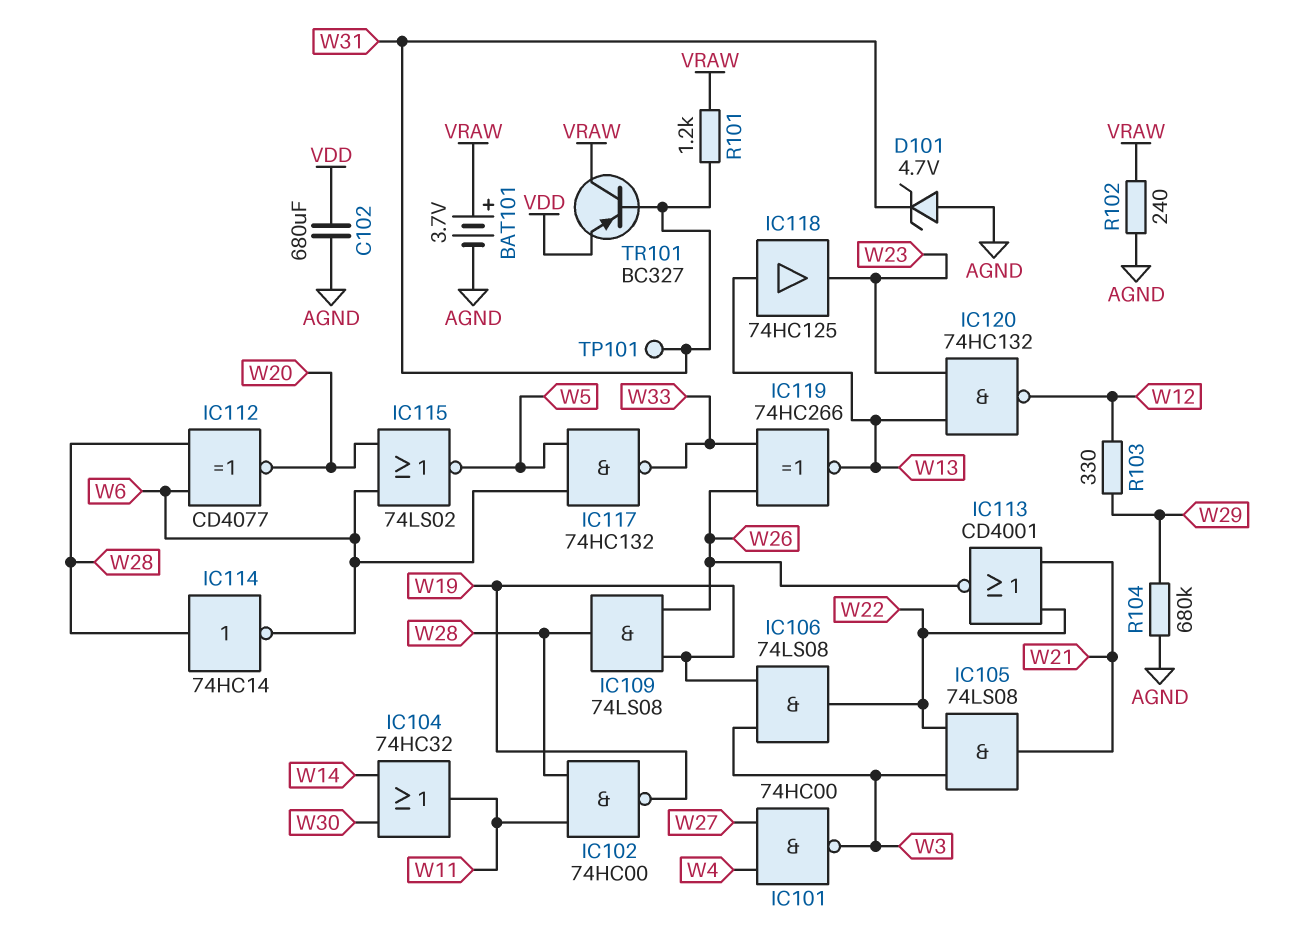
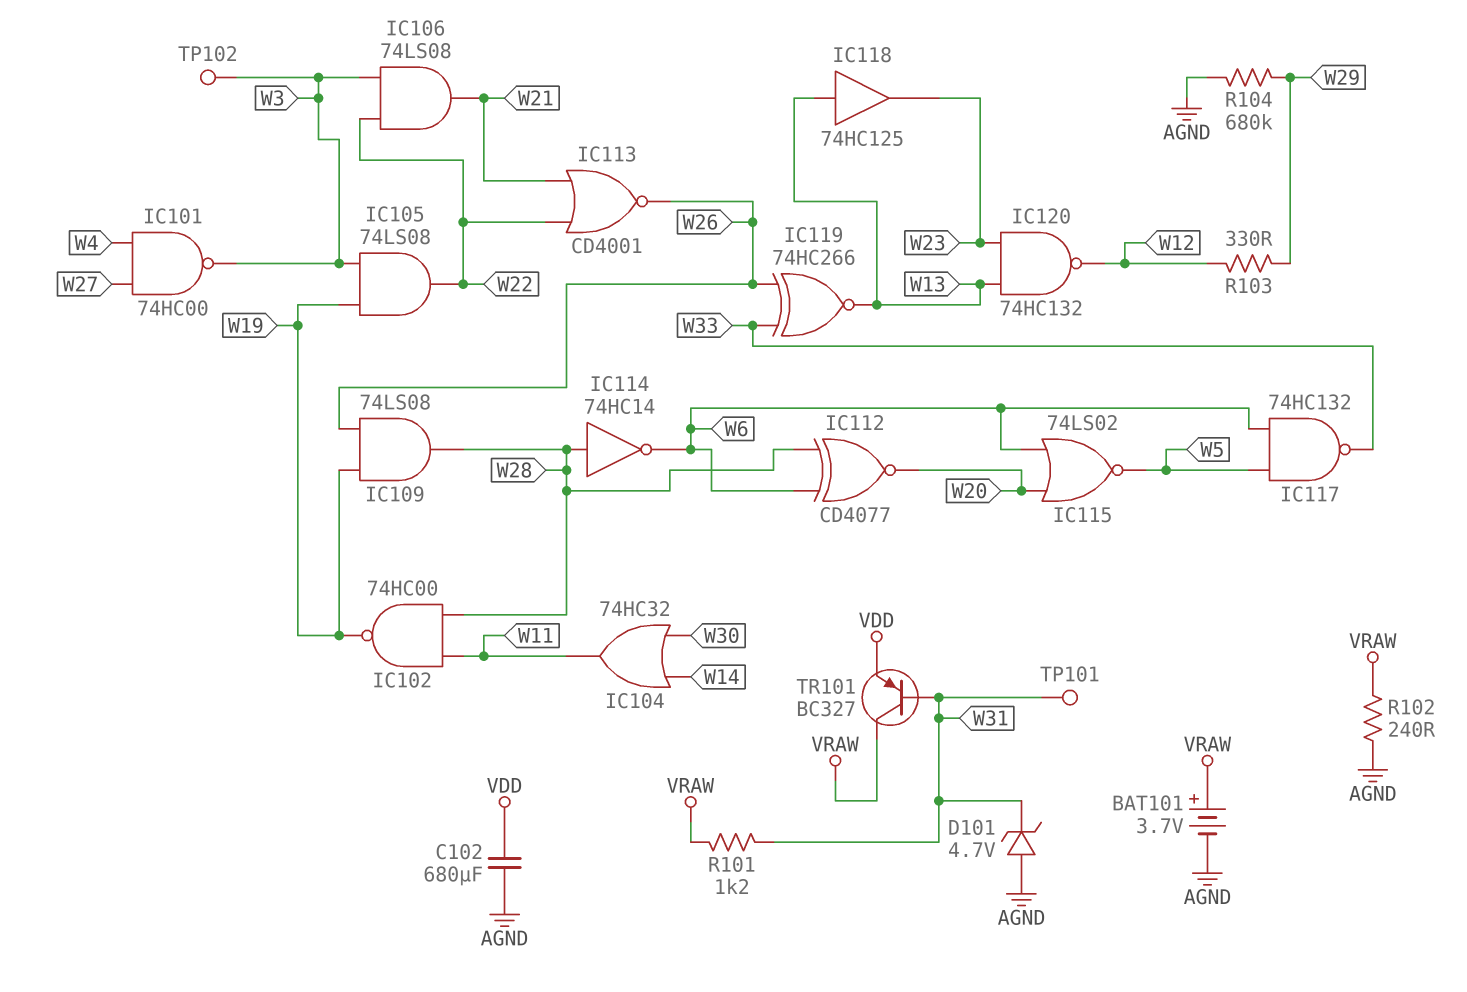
IC105: AND 74LS08 (in W3, in W22, out W21) -> AND 74LS08 (in W3, in W19, out W22)
IC106: AND 74LS08 (in W3, in W19, out W22) -> AND 74LS08 (in W3, in W22, out W21)
TP102: none -> test point (W3)

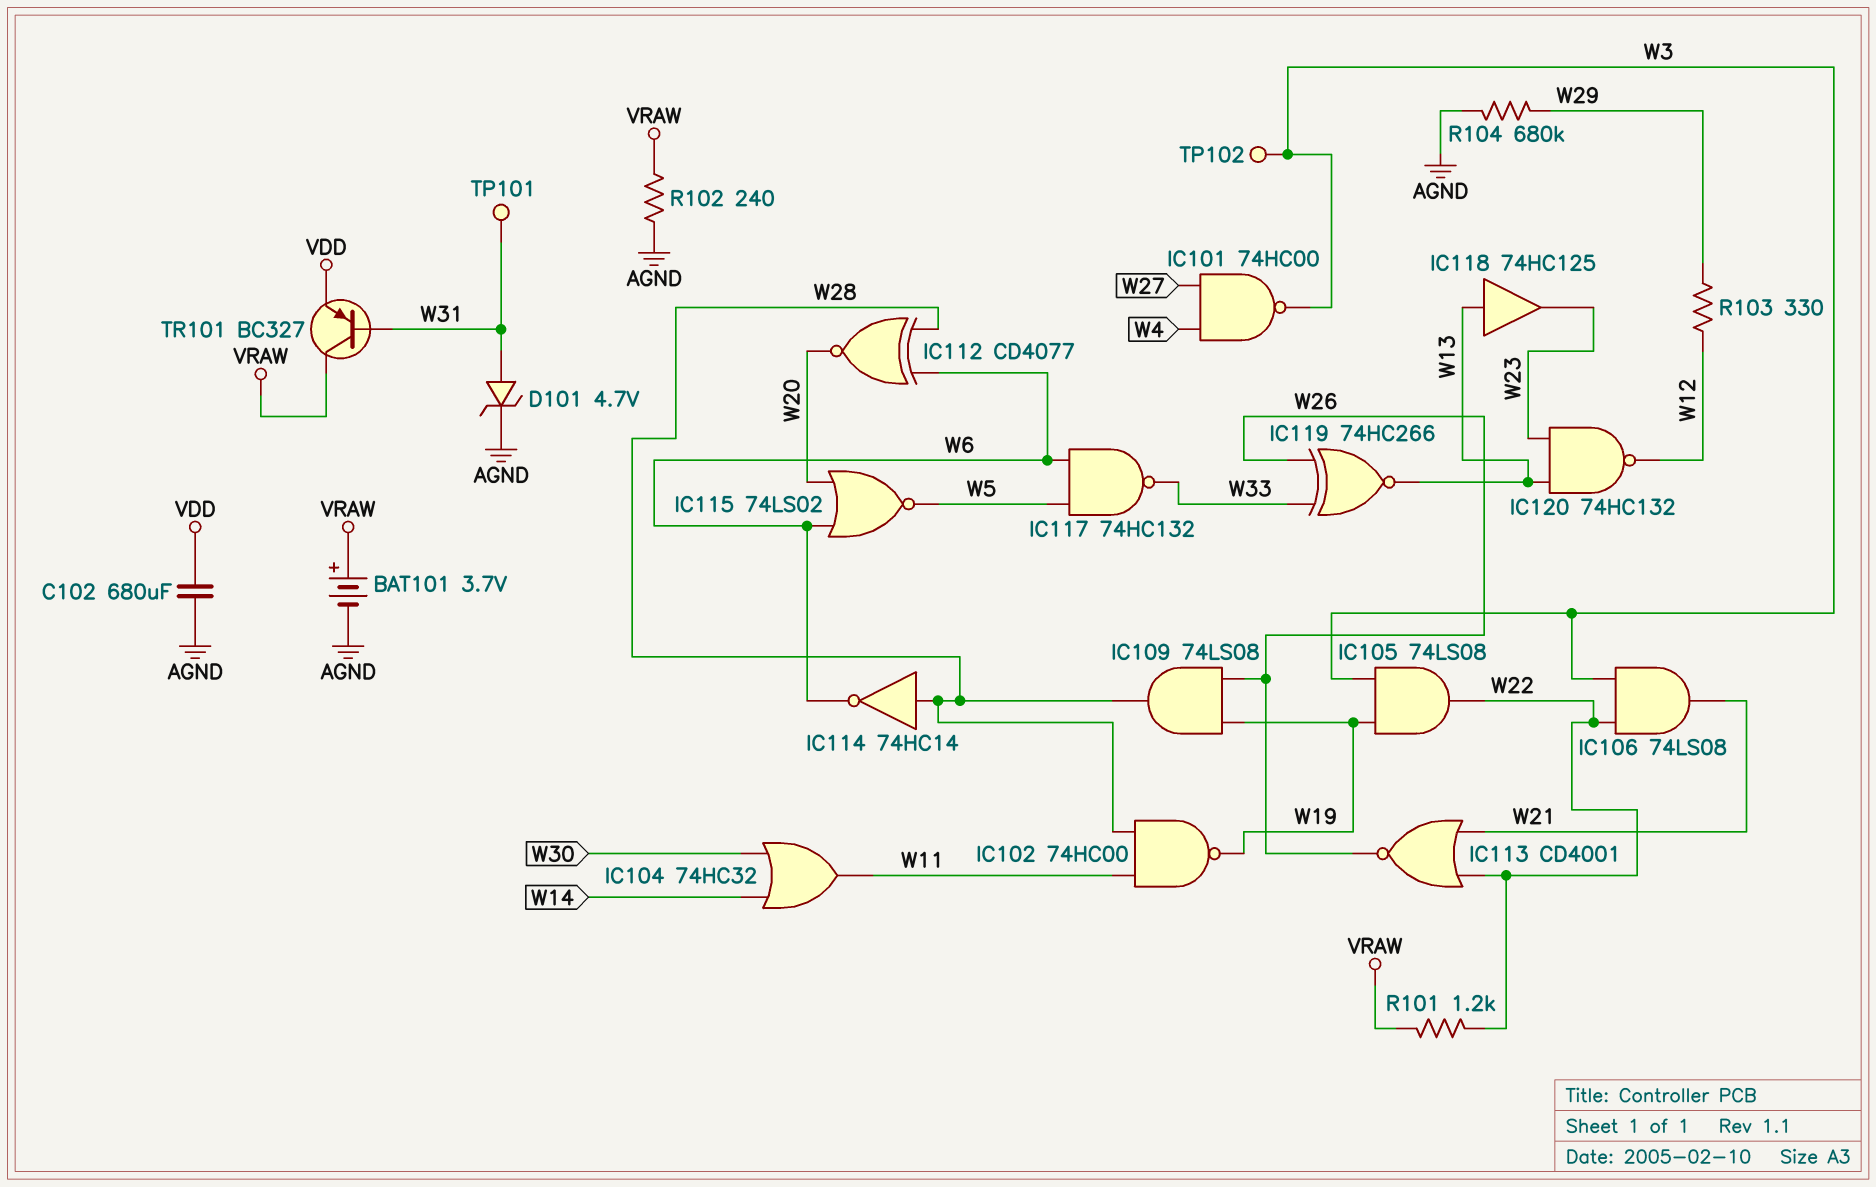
D101: zener 4.7V (A AGND, K W31) -> zener 4.7V (A W31, K AGND)
R101: 1.2k (VRAW, W31) -> 1.2k (VRAW, W22)

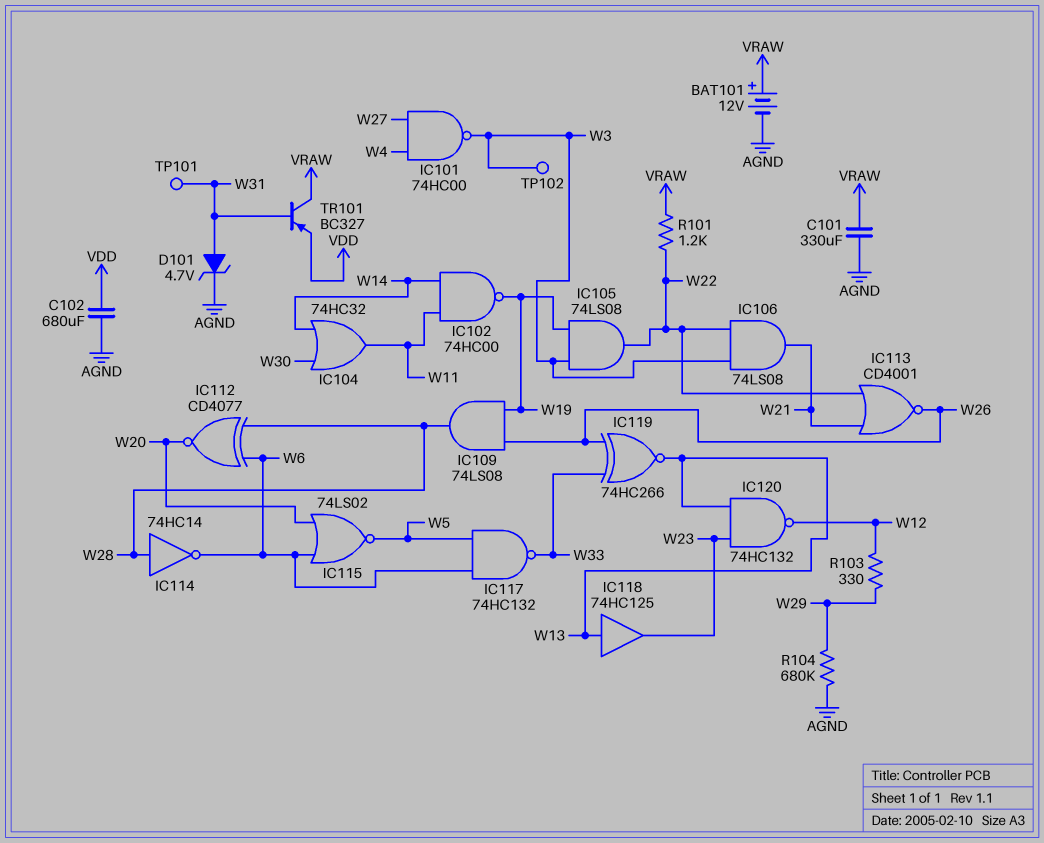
BAT101: 3.7V (plus VRAW, minus AGND) -> 12V (plus VRAW, minus AGND)
C101: none -> 330uF (AGND, VRAW)
IC102: NAND 74HC00 (in W11, in W28, out W19) -> NAND 74HC00 (in W11, in W14, out W19)
R102: 240 (AGND, VRAW) -> none

